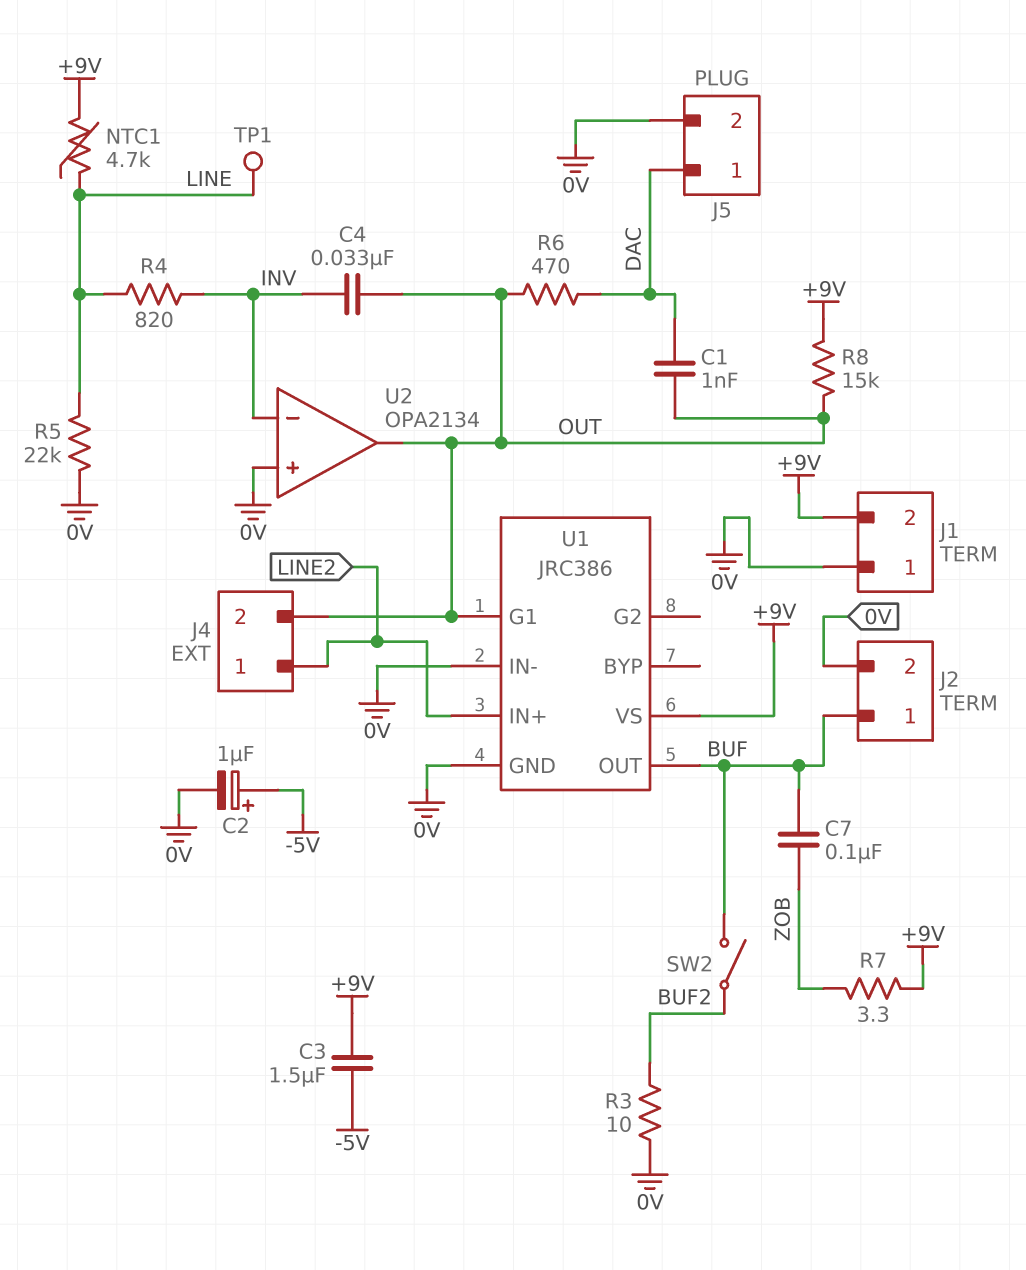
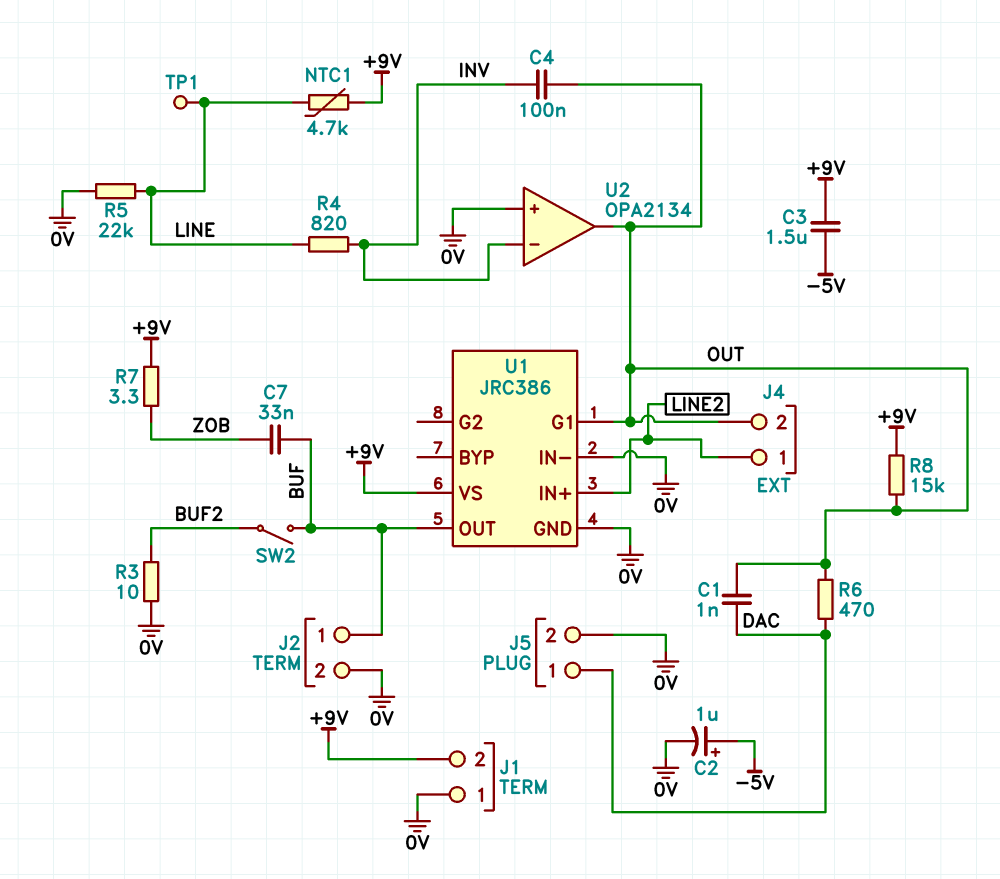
C4: 33nF (INV, OUT) -> 100nF (INV, OUT)
C7: 100nF (BUF, ZOB) -> 33nF (BUF, ZOB)

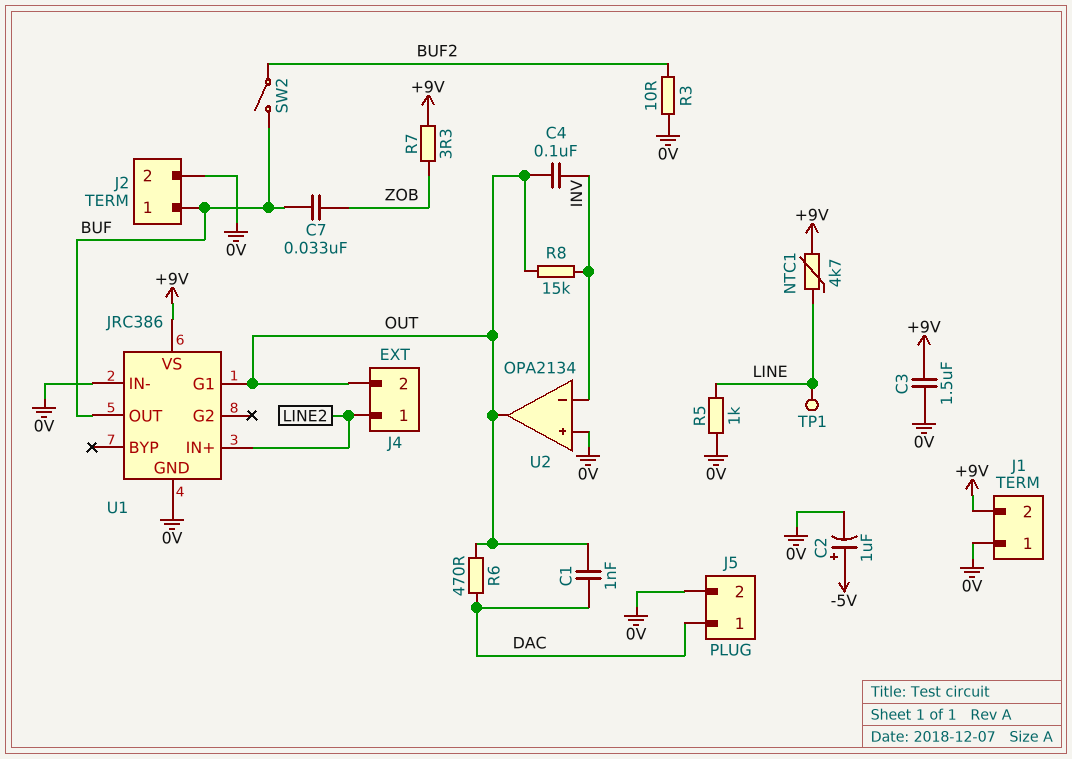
C3: 1.5uF (+9V, -5V) -> 1.5uF (+9V, 0V)
R4: 820 (INV, LINE) -> none
R5: 22k (0V, LINE) -> 1k (0V, LINE)
R8: 15k (+9V, OUT) -> 15k (INV, OUT)

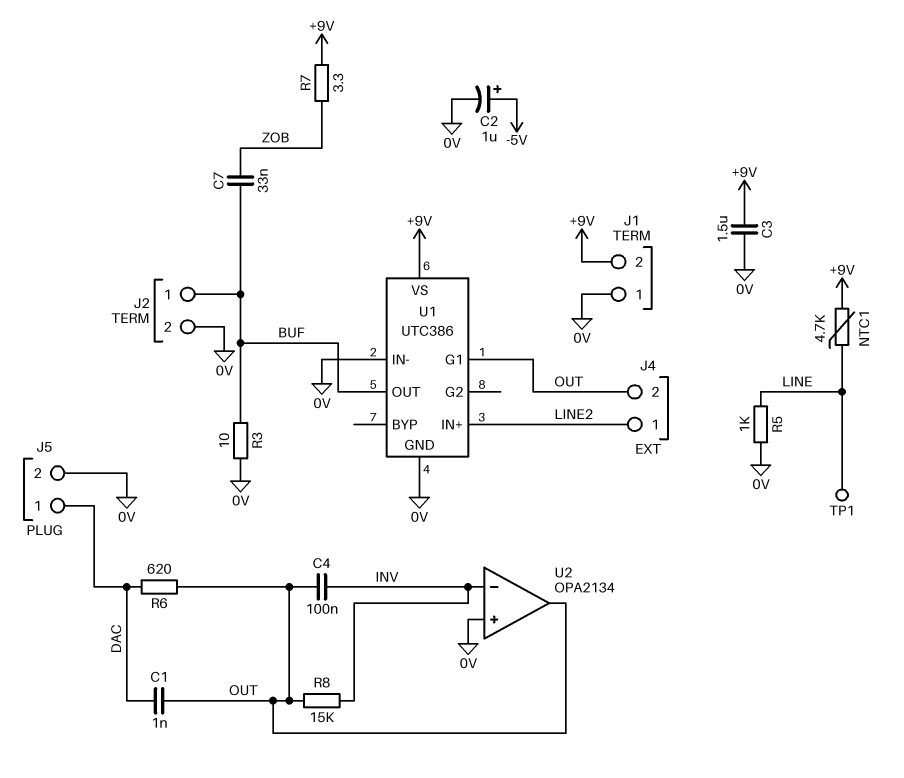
R3: 10 (0V, BUF2) -> 10 (0V, BUF)
R6: 470 (DAC, OUT) -> 620 (DAC, OUT)
SW2: switch (BUF, BUF2) -> none
U1: JRC386 -> UTC386

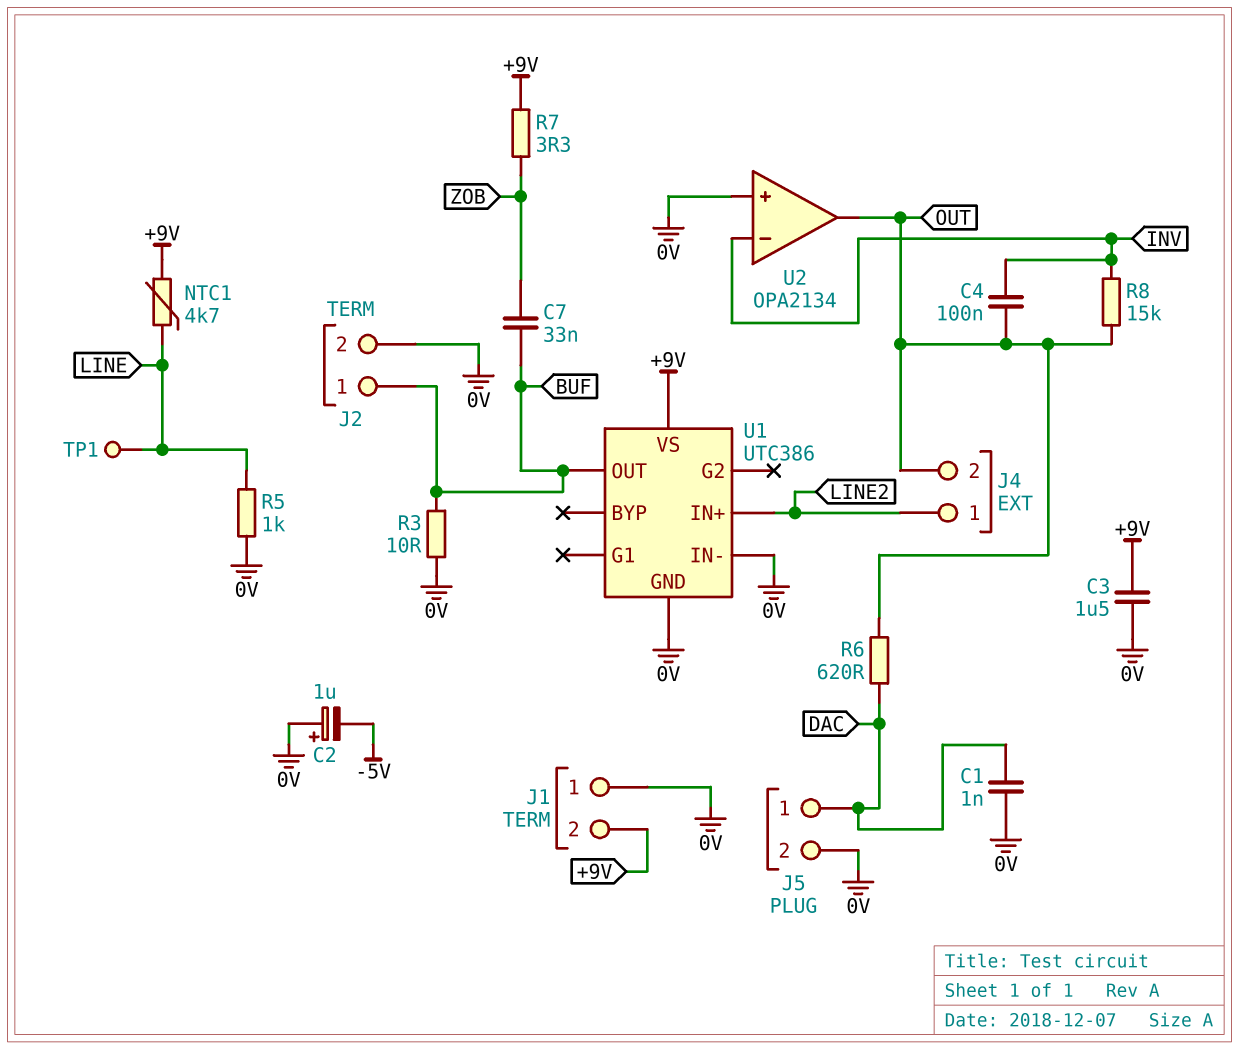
C1: 1nF (DAC, OUT) -> 1nF (0V, DAC)
C2: 1uF (plus -5V, minus 0V) -> 1uF (plus 0V, minus -5V)
U1 pin G1: OUT -> none

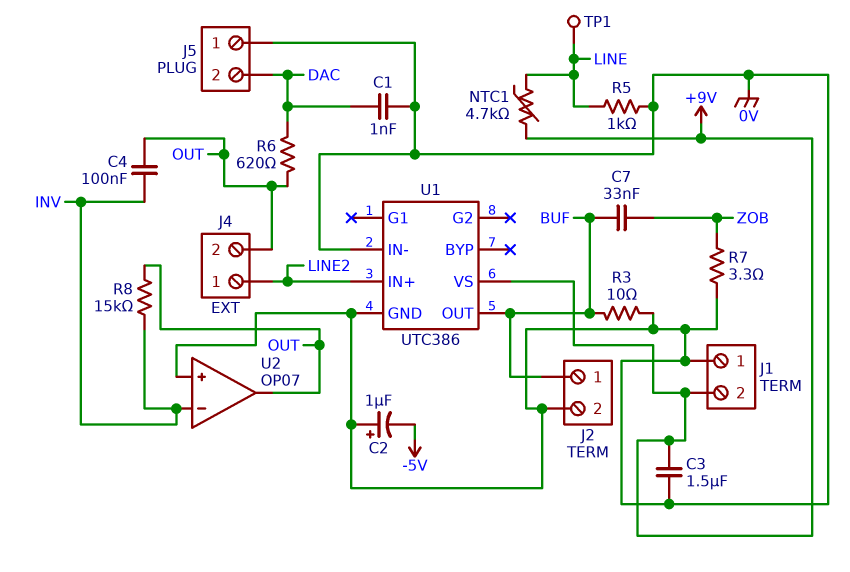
J5 pin 1: DAC -> 0V
J5 pin 2: 0V -> DAC
R7: 3.3 (+9V, ZOB) -> 3.3 (0V, ZOB)
U2: OPA2134 -> OP07

